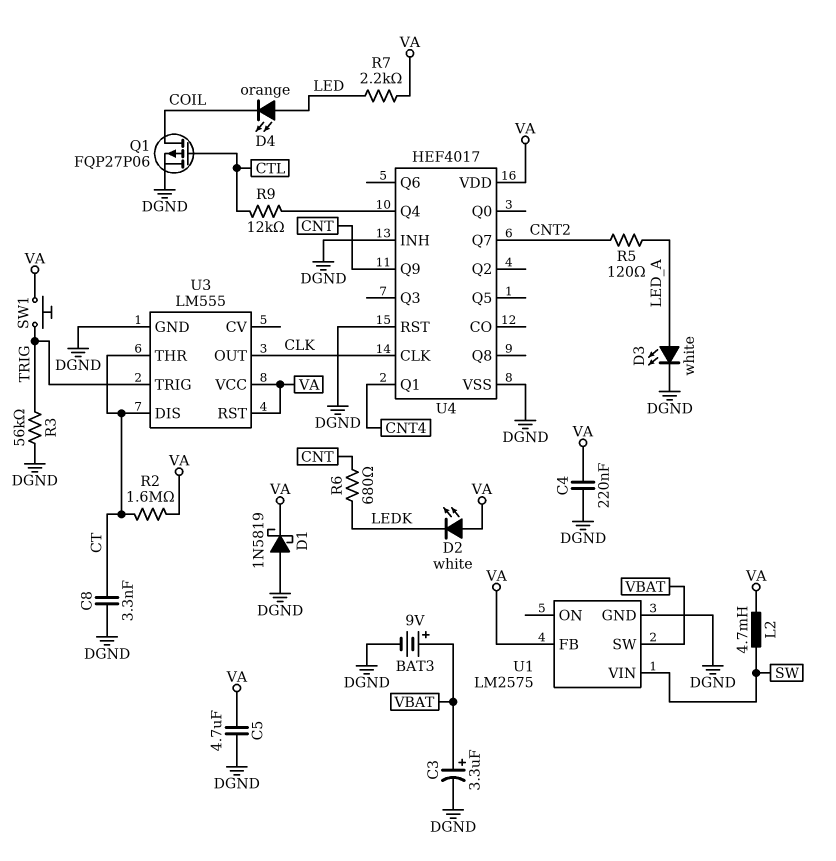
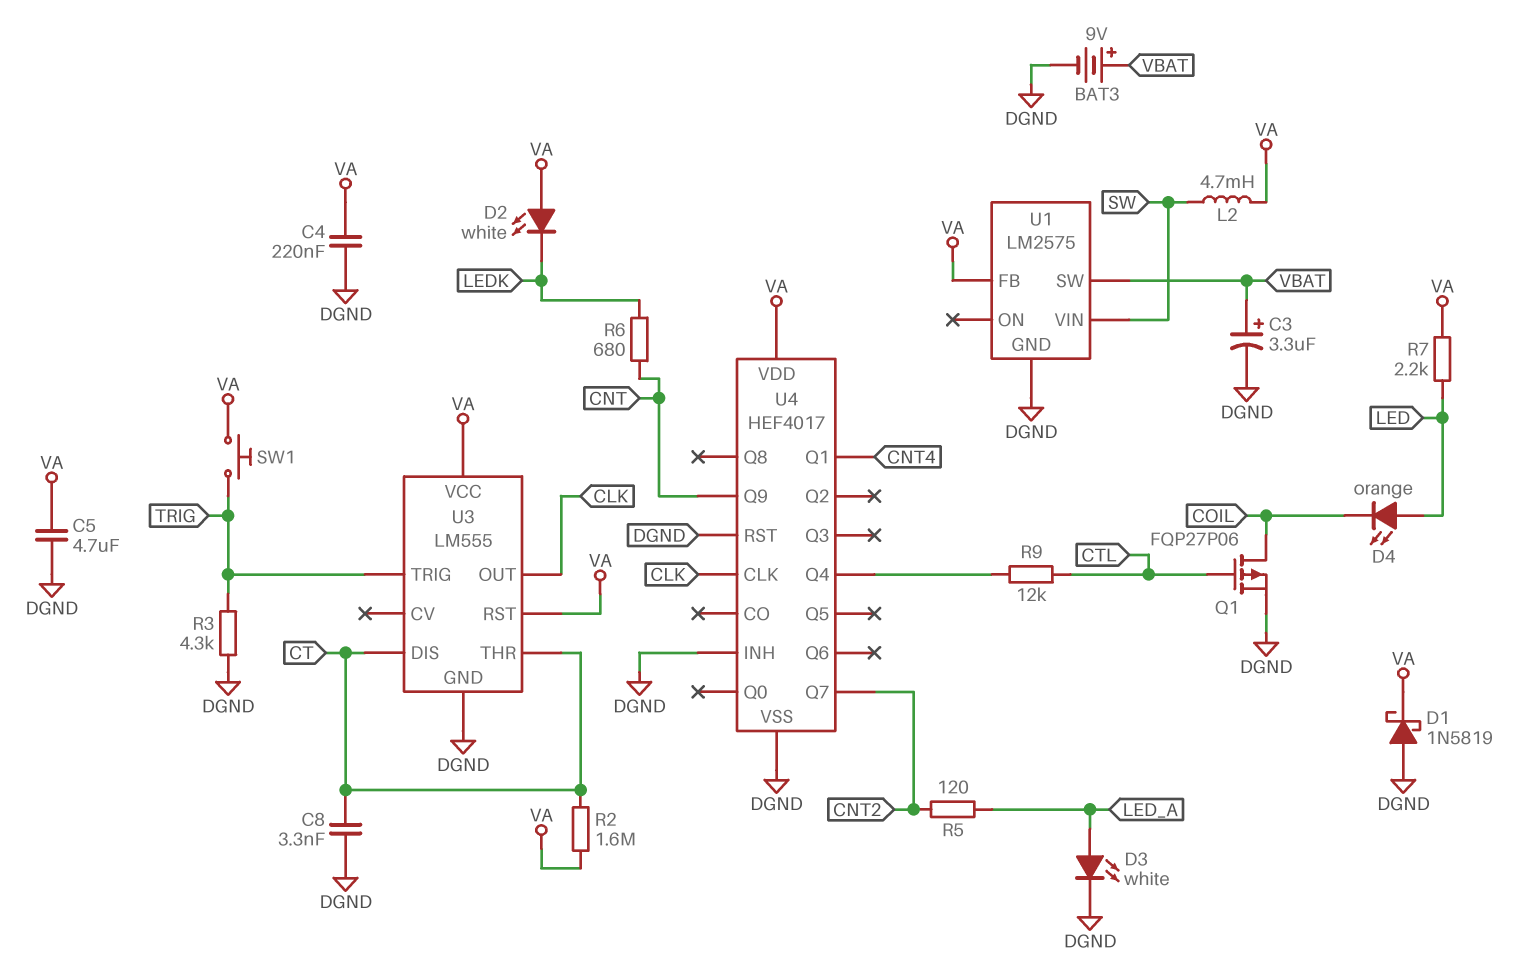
R3: 56k (DGND, TRIG) -> 4.3k (DGND, TRIG)

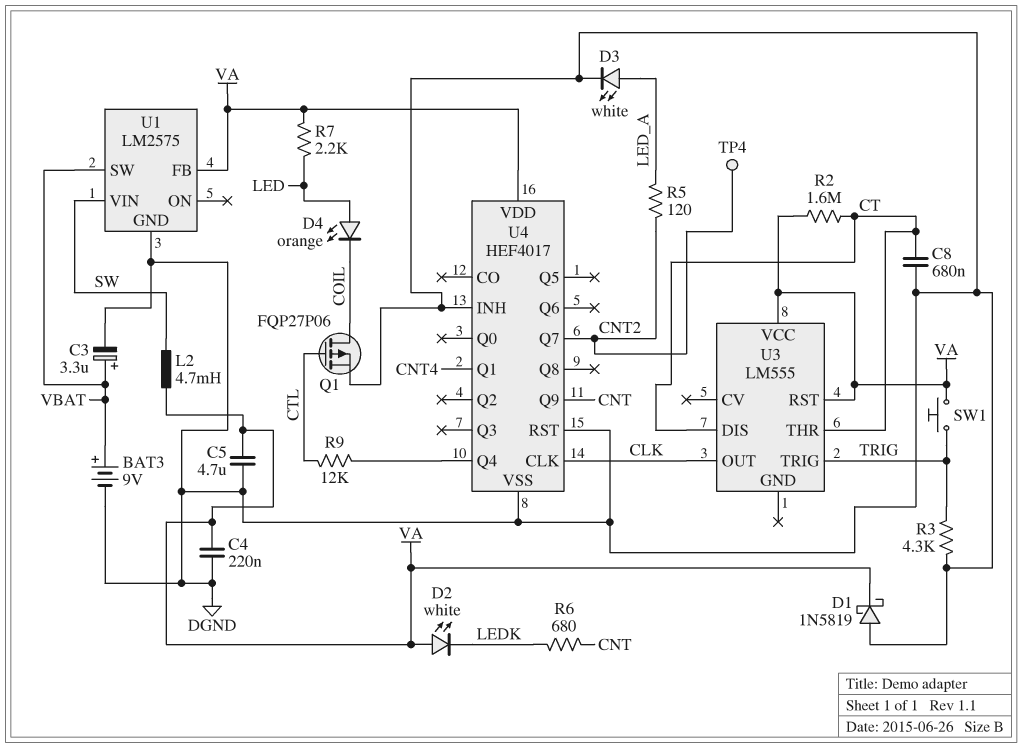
C8: 3.3nF (CT, DGND) -> 680nF (CT, DGND)
TP4: none -> test point (CNT2)
U3 pin GND: DGND -> none

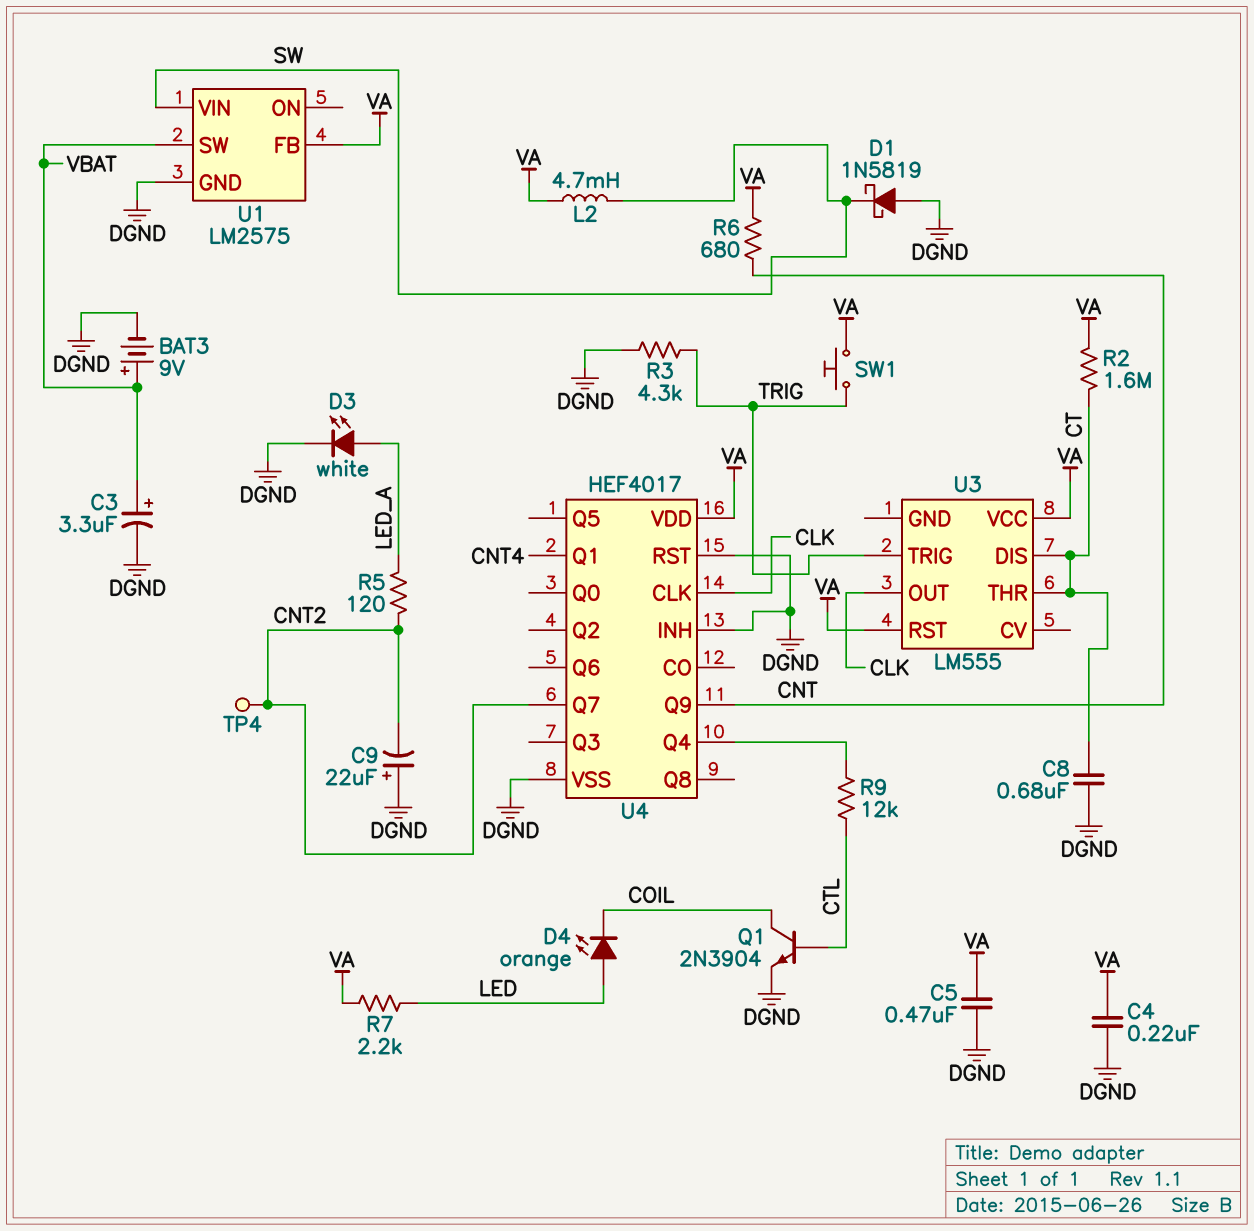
C5: 4.7uF (DGND, VA) -> 470nF (DGND, VA)
C9: none -> 22uF (plus DGND, minus CNT2)
D1: schottky 1N5819 (A DGND, K VA) -> schottky 1N5819 (A DGND, K SW)
D2: LED white (A VA, K LEDK) -> none
Q1: PMOS FQP27P06 (G CTL, D COIL, S DGND) -> NPN 2N3904 (B CTL, C COIL, E DGND)
R6: 680 (CNT, LEDK) -> 680 (CNT, VA)

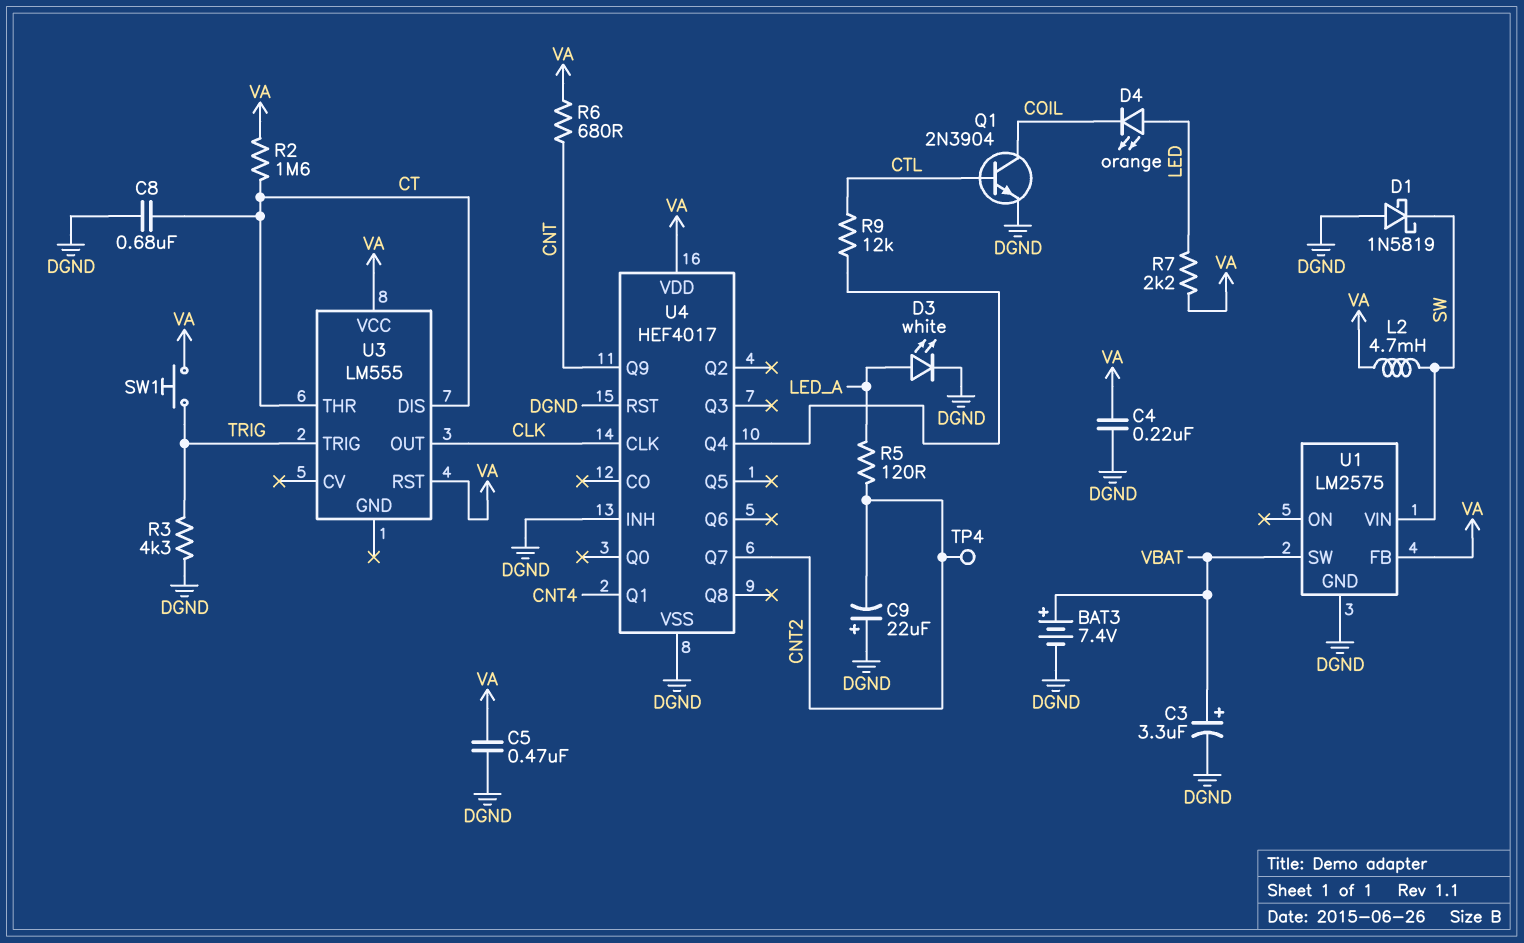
BAT3: 9V (plus VBAT, minus DGND) -> 7.4V (plus VBAT, minus DGND)

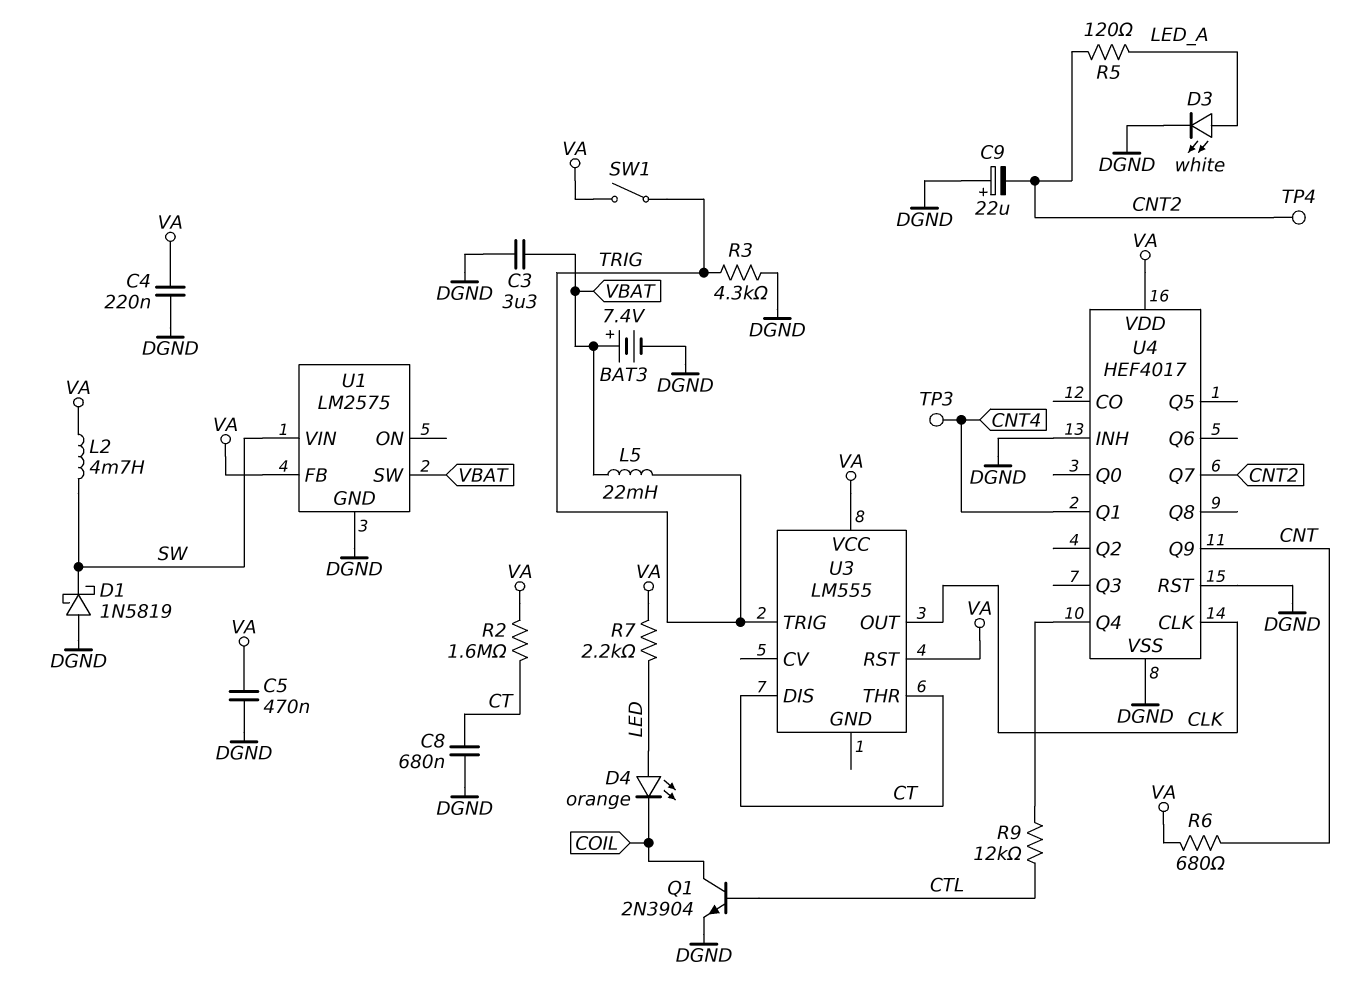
C3: 3.3uF (plus VBAT, minus DGND) -> 3.3uF (DGND, VBAT)
L5: none -> 22mH (TRIG, VBAT)
SW1: button (TRIG, VA) -> switch (TRIG, VA)
TP3: none -> test point (CNT4)

